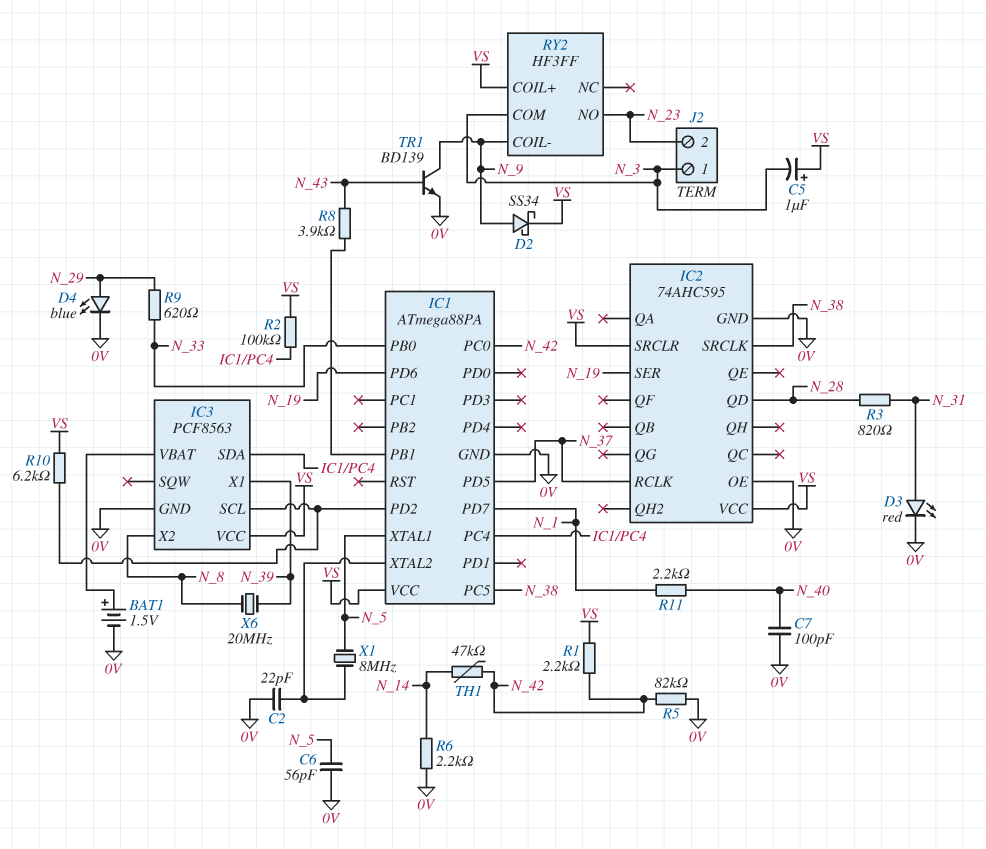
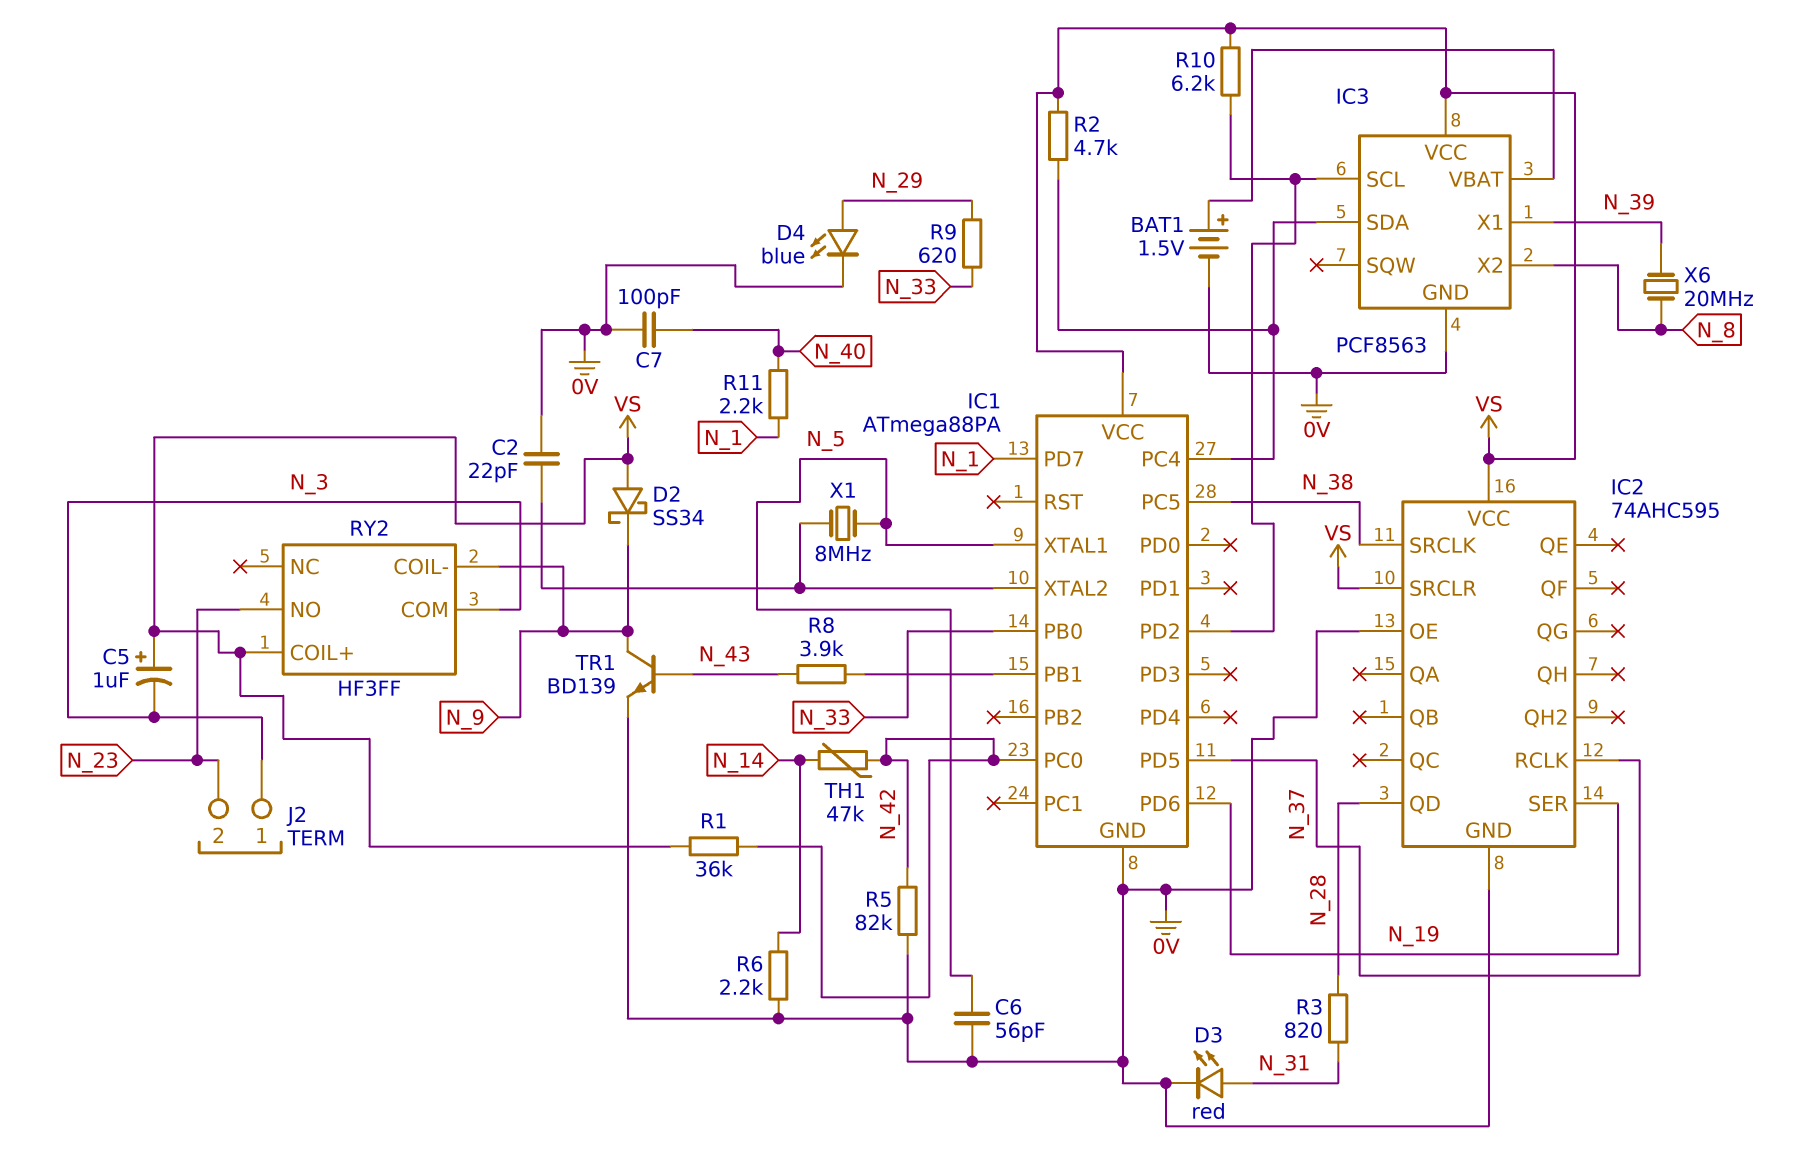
D2: schottky SS34 (A N_9, K VS) -> schottky SS34 (A VS, K N_9)
R1: 2.2k (N_42, VS) -> 36k (N_42, VS)
R2: 100k (IC1/PC4, VS) -> 4.7k (IC1/PC4, VS)

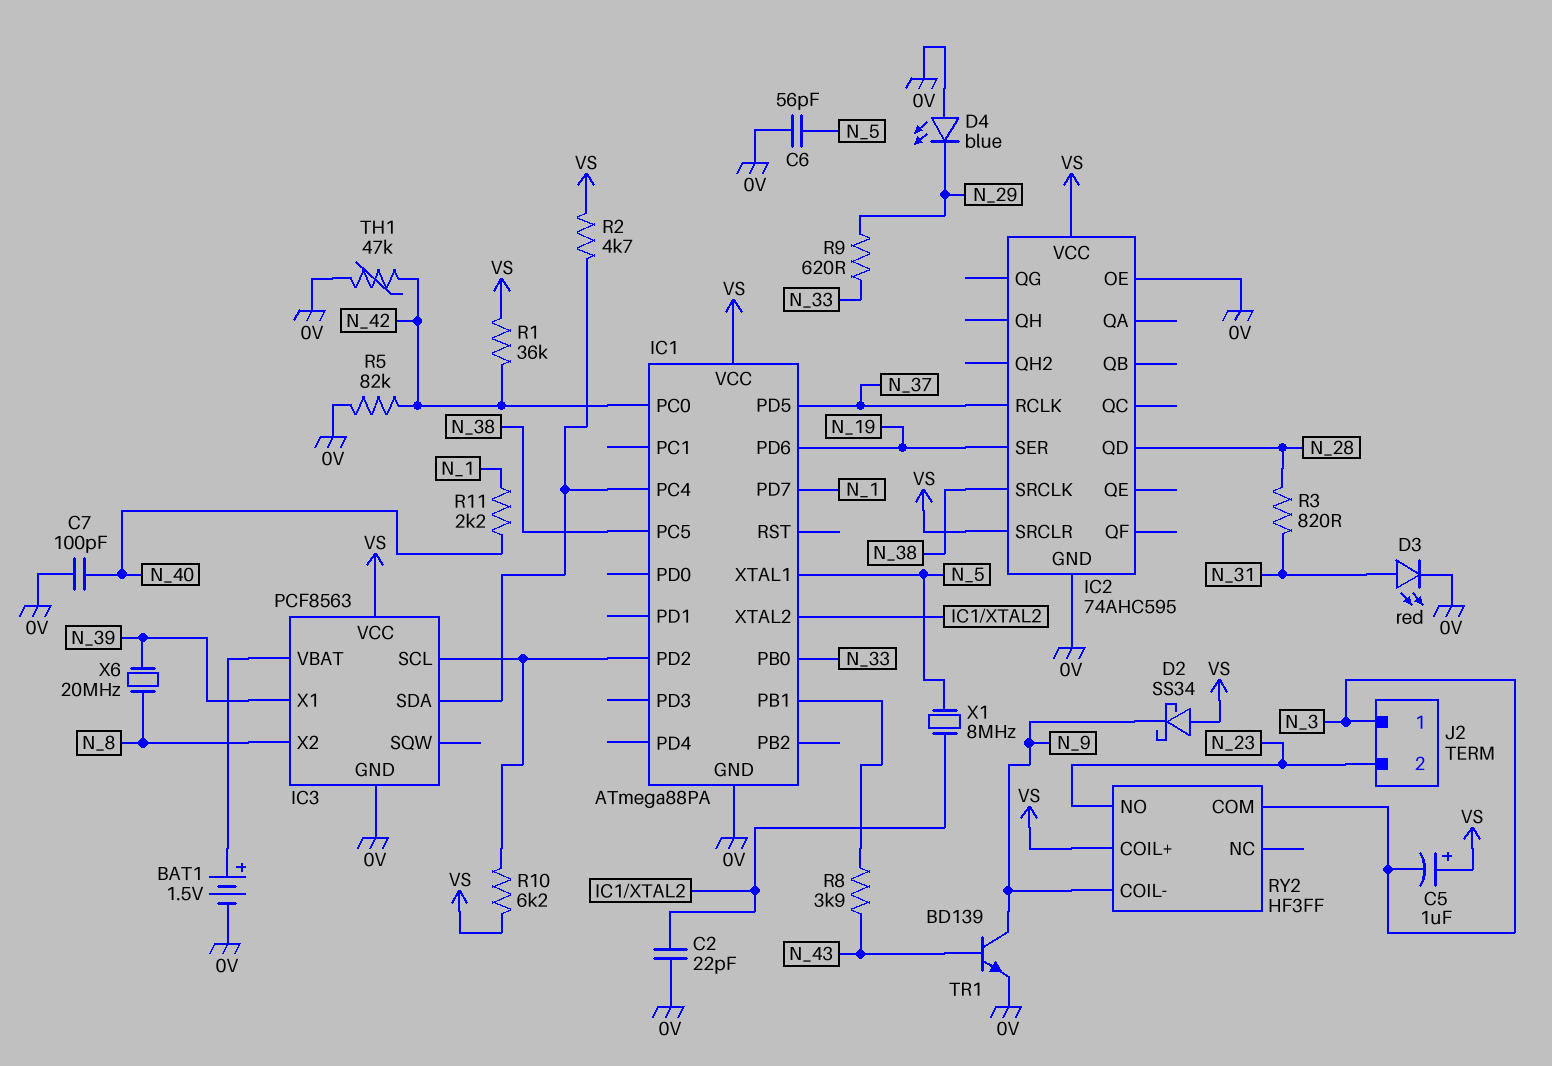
D4: LED blue (A N_29, K 0V) -> LED blue (A 0V, K N_29)
R6: 2.2k (0V, N_14) -> none
TH1: 47k (N_14, N_42) -> 47k (0V, N_42)

